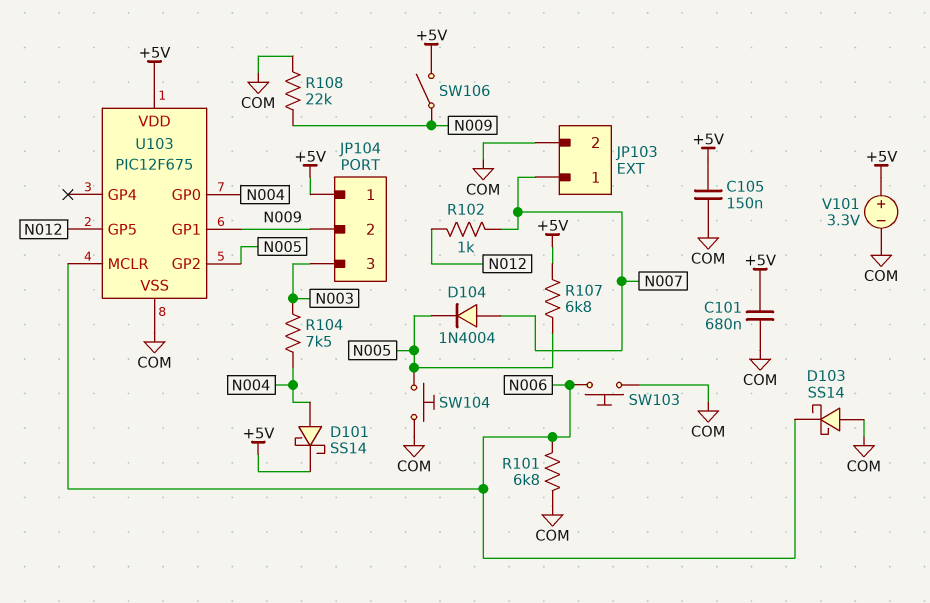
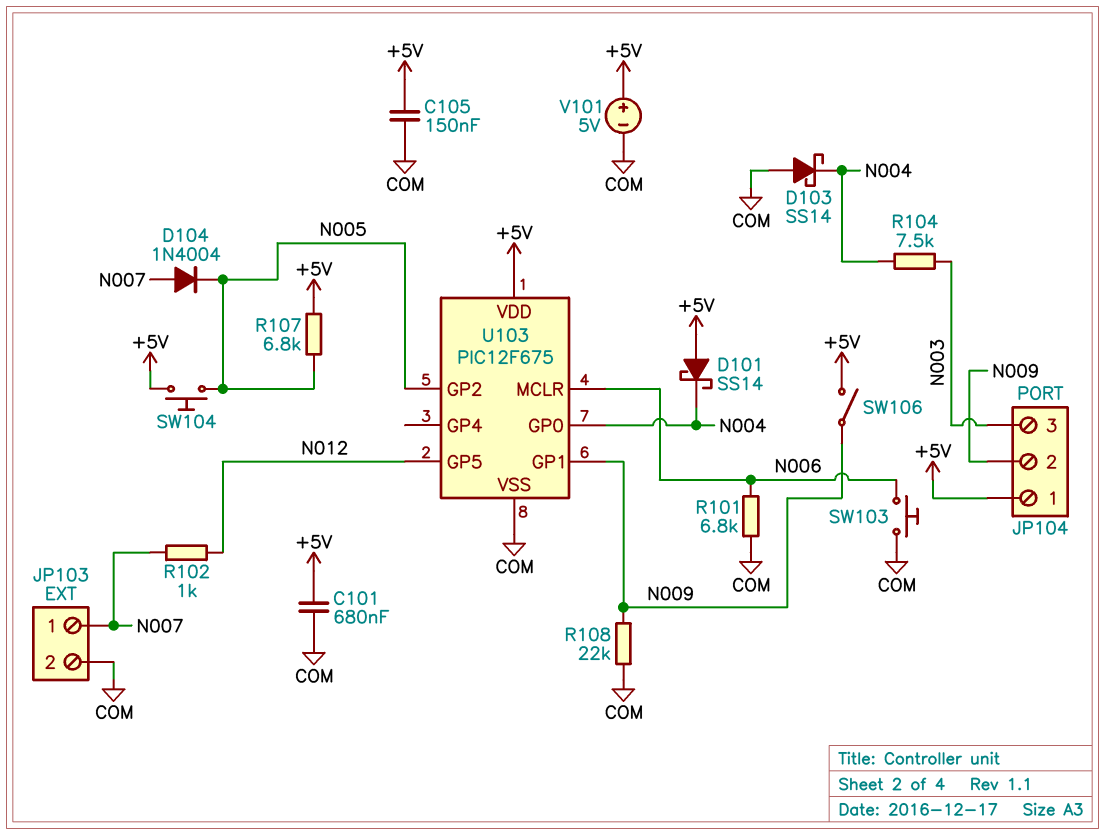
D101: schottky SS14 (A N004, K +5V) -> schottky SS14 (A +5V, K N004)
D103: schottky SS14 (A COM, K N006) -> schottky SS14 (A COM, K N004)
SW104: button (COM, N005) -> button (+5V, N005)
V101: 3.3V (plus +5V, minus COM) -> 5V (plus +5V, minus COM)

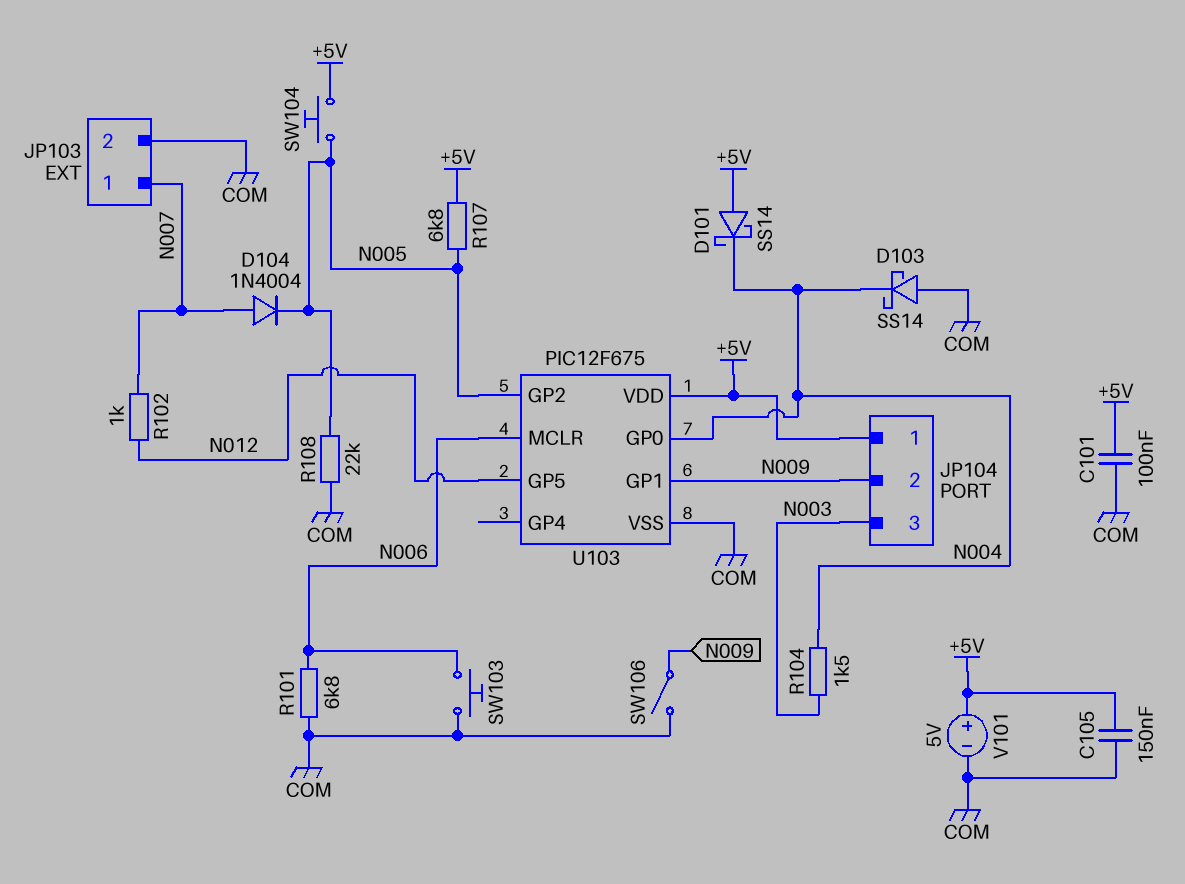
C101: 680nF (+5V, COM) -> 100nF (+5V, COM)
R104: 7.5k (N003, N004) -> 1.5k (N003, N004)
R108: 22k (COM, N009) -> 22k (COM, N005)
SW106: switch (+5V, N009) -> switch (COM, N009)

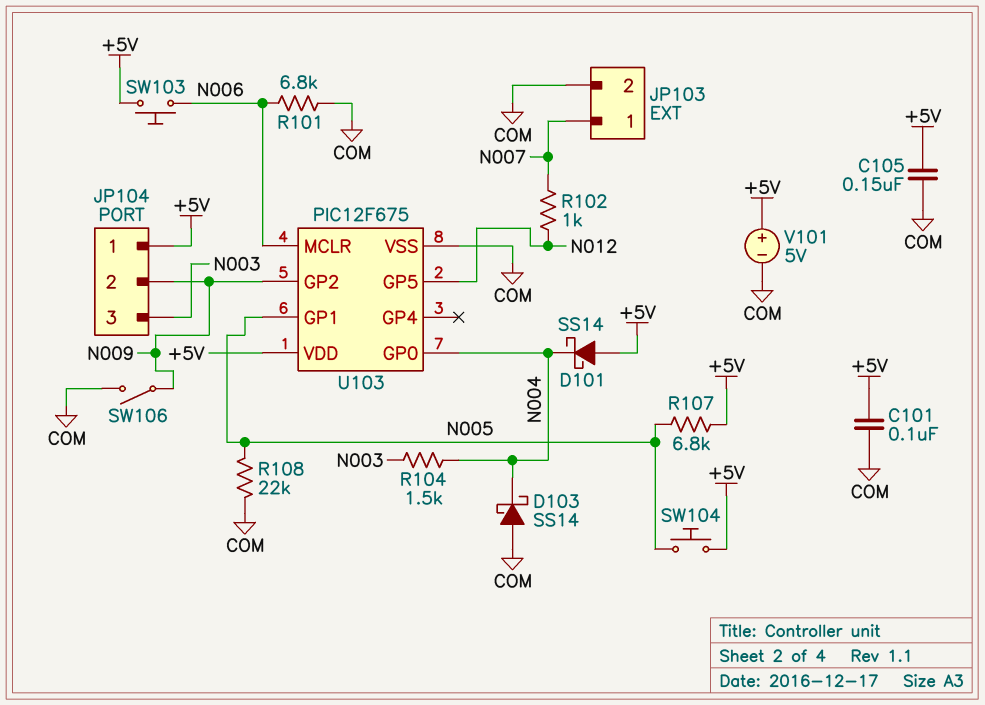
D104: diode 1N4004 (A N007, K N005) -> none
SW103: button (COM, N006) -> button (+5V, N006)
U103 pin GP1: N009 -> N005
U103 pin GP2: N005 -> N009

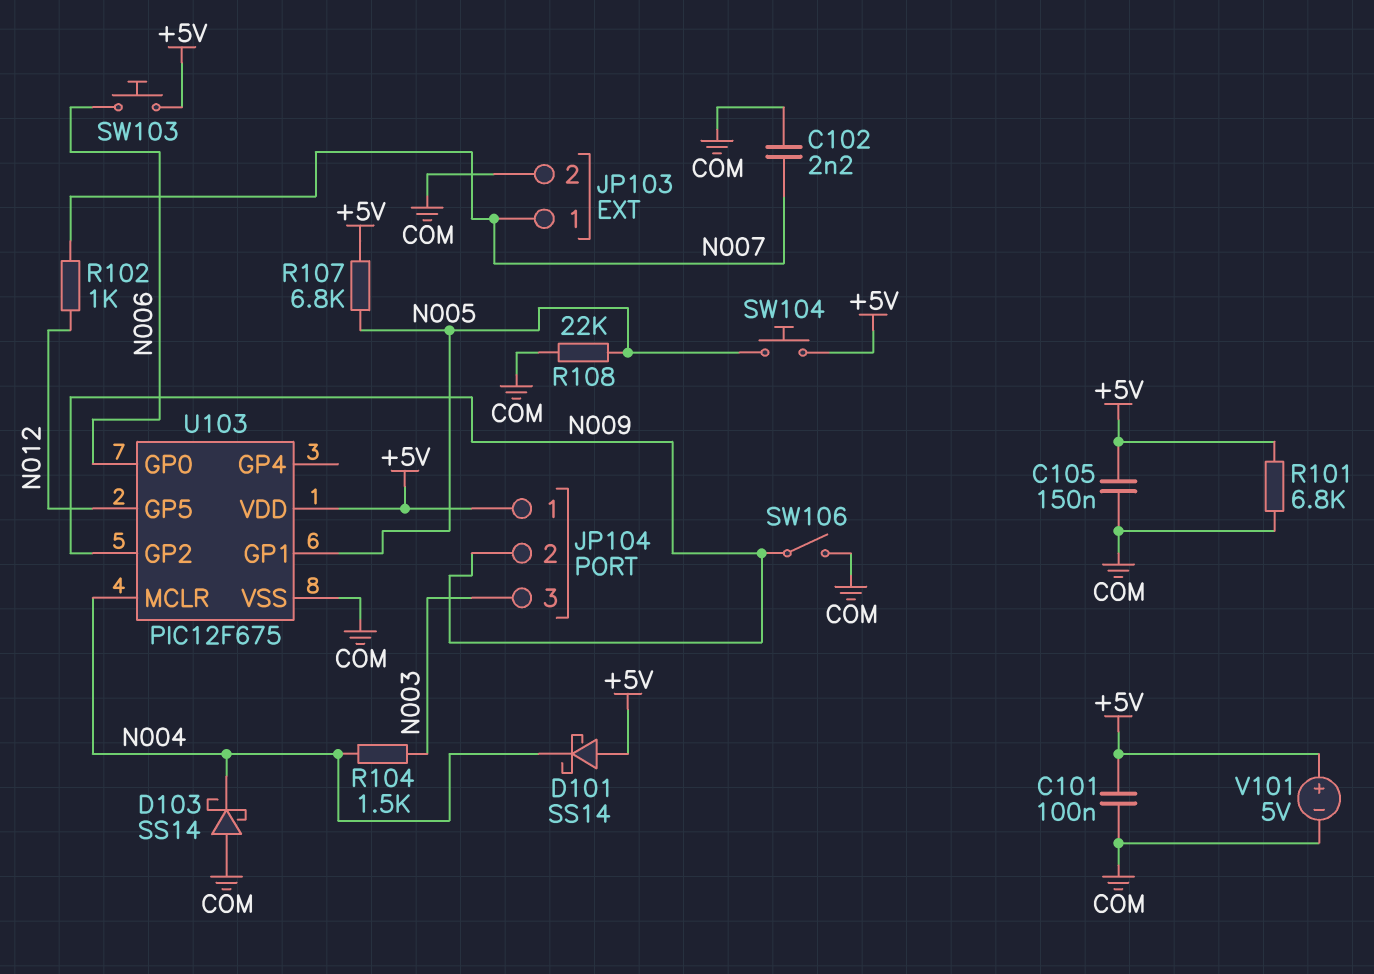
C102: none -> 2.2nF (COM, N007)
R101: 6.8k (COM, N006) -> 6.8k (+5V, COM)
U103 pin GP0: N004 -> N006
U103 pin MCLR: N006 -> N004

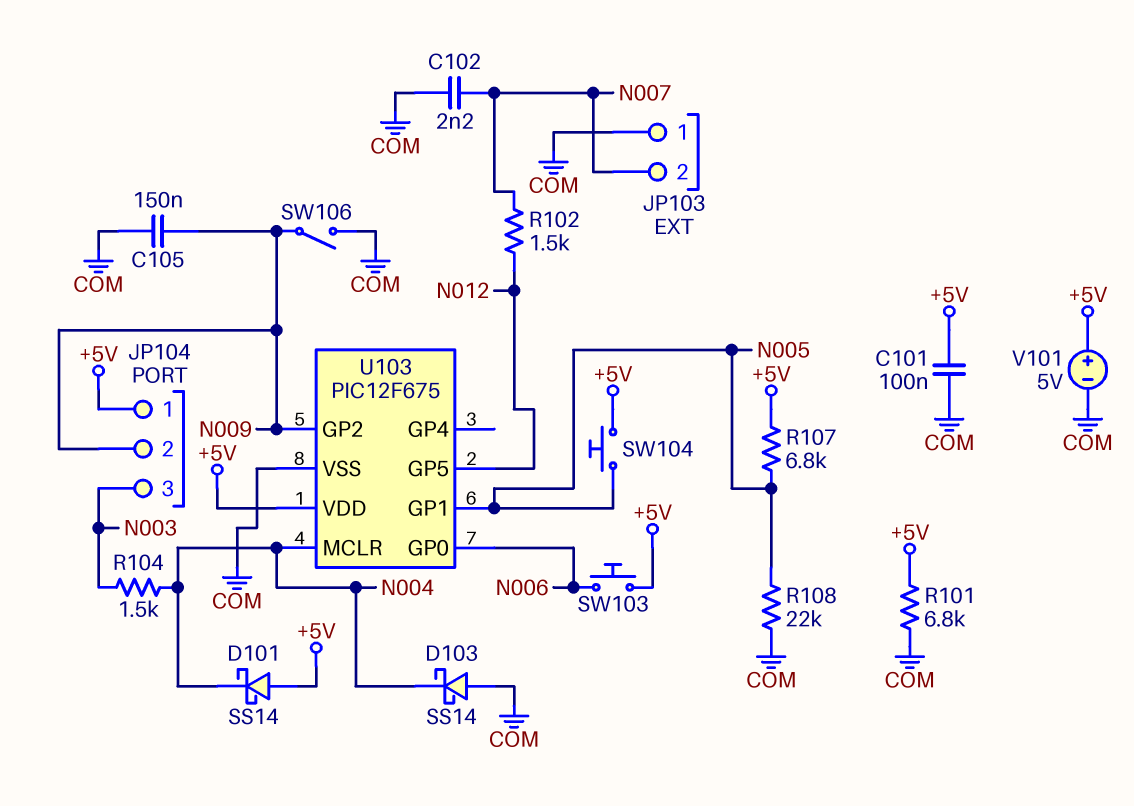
C105: 150nF (+5V, COM) -> 150nF (COM, N009)
JP103 pin 1: N007 -> COM
JP103 pin 2: COM -> N007
R102: 1k (N007, N012) -> 1.5k (N007, N012)

